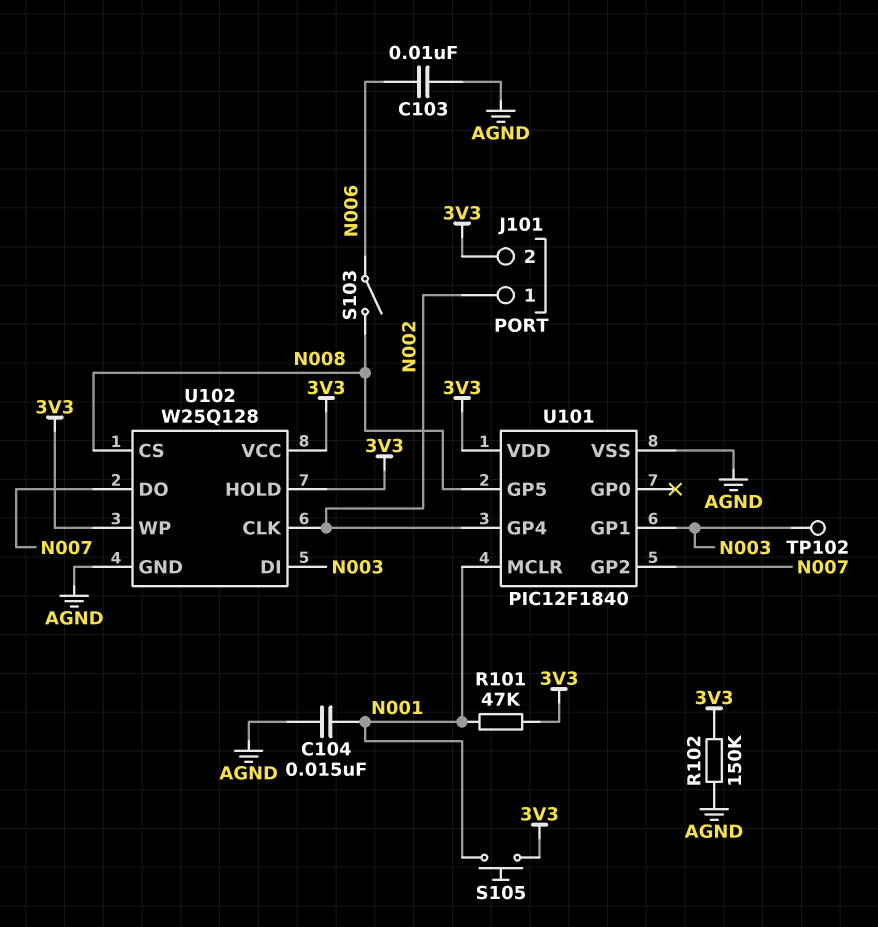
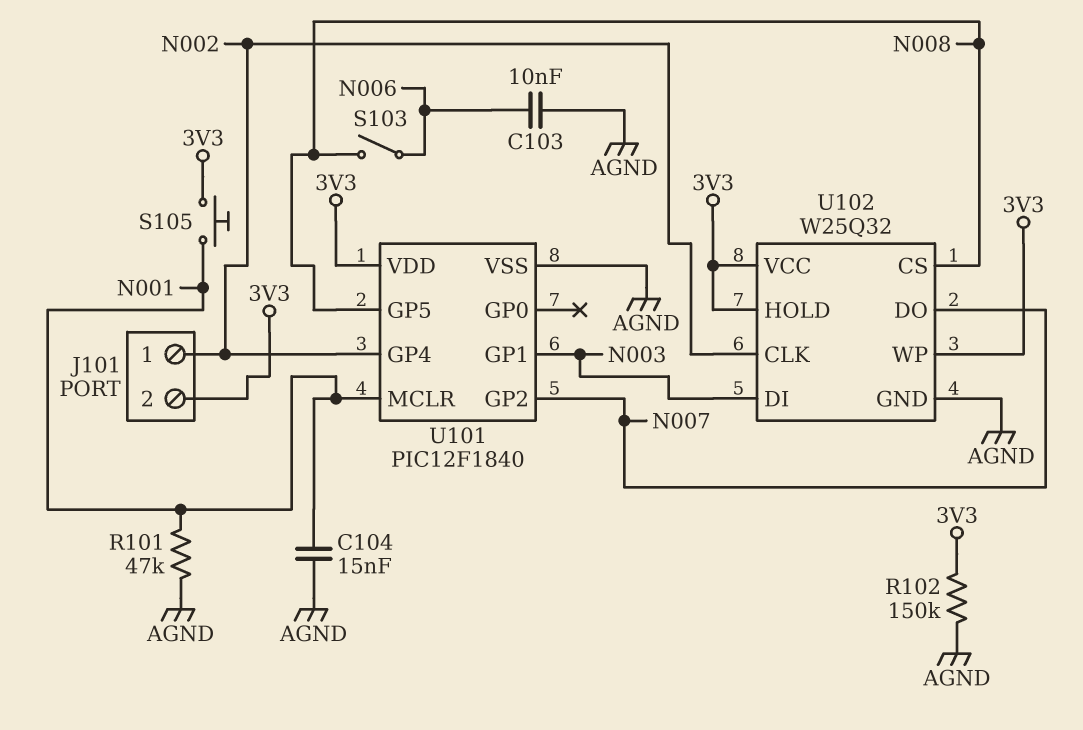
R101: 47k (3V3, N001) -> 47k (AGND, N001)
TP102: test point (N003) -> none
U102: W25Q128 -> W25Q32

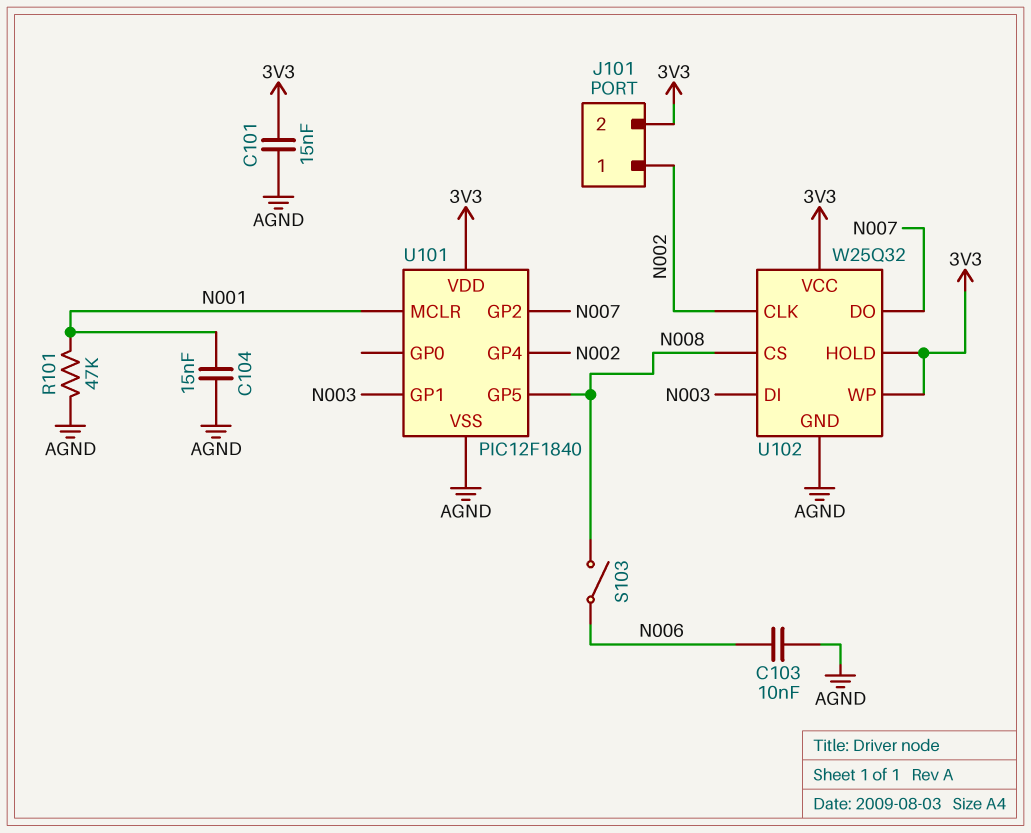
C101: none -> 15nF (3V3, AGND)
R102: 150k (3V3, AGND) -> none
S105: button (3V3, N001) -> none

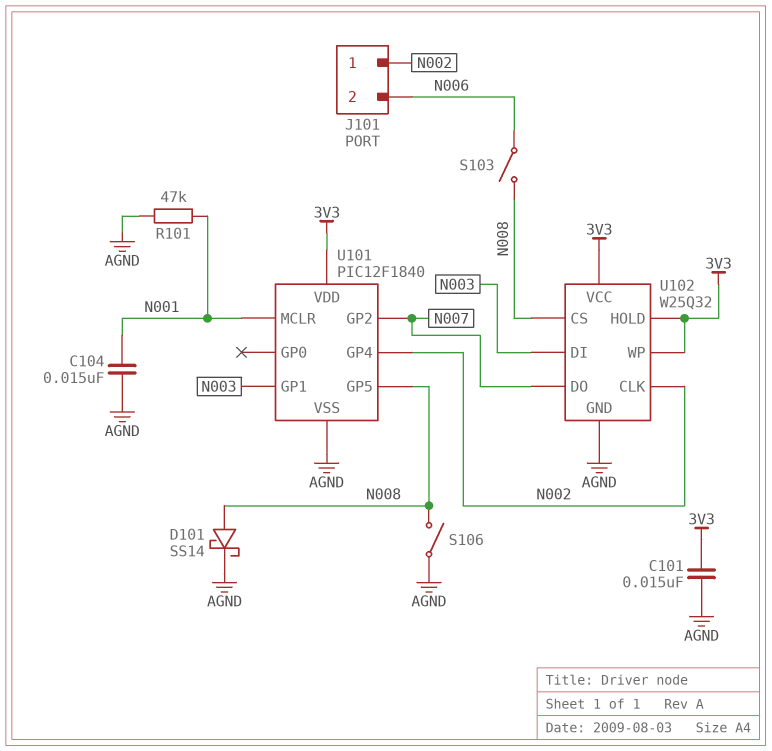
C103: 10nF (AGND, N006) -> none
D101: none -> schottky SS14 (A N008, K AGND)
J101 pin 2: 3V3 -> N006
S106: none -> switch (AGND, N008)

